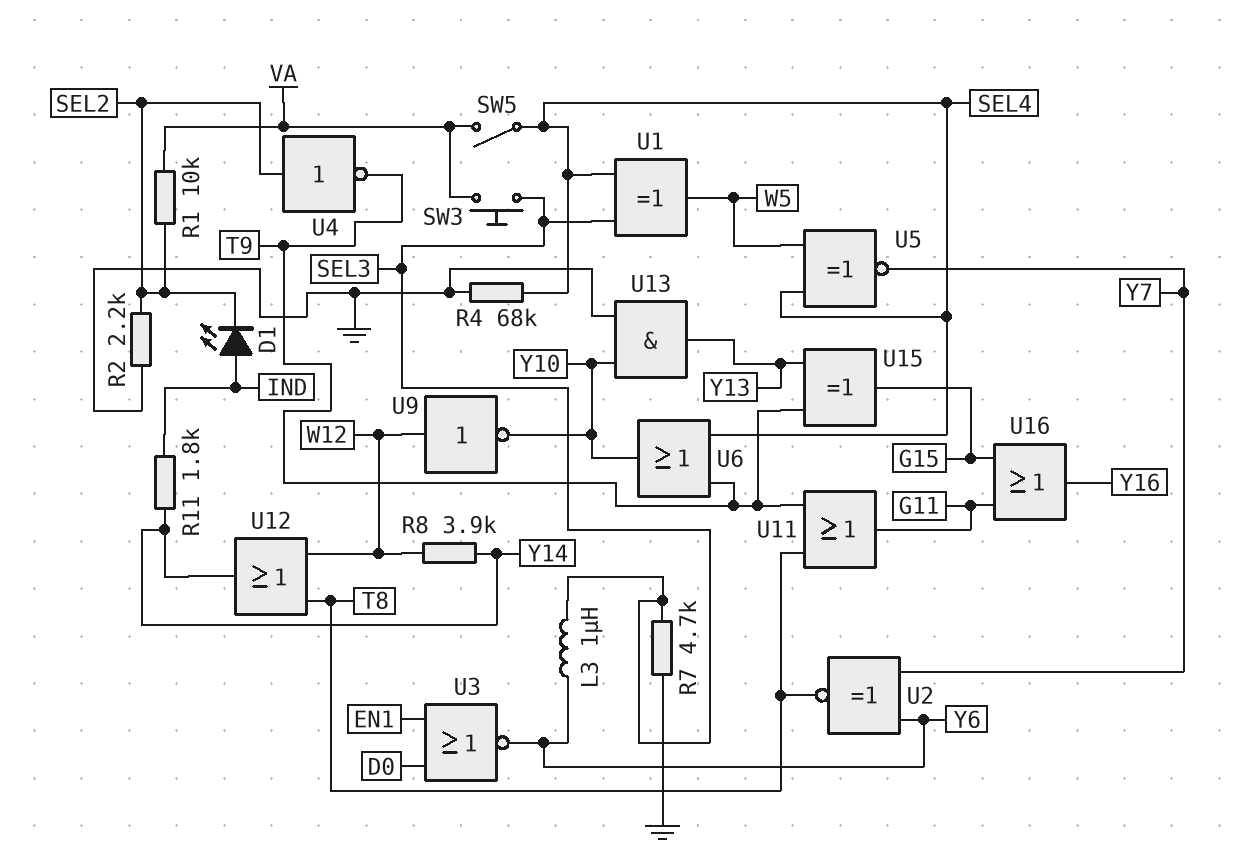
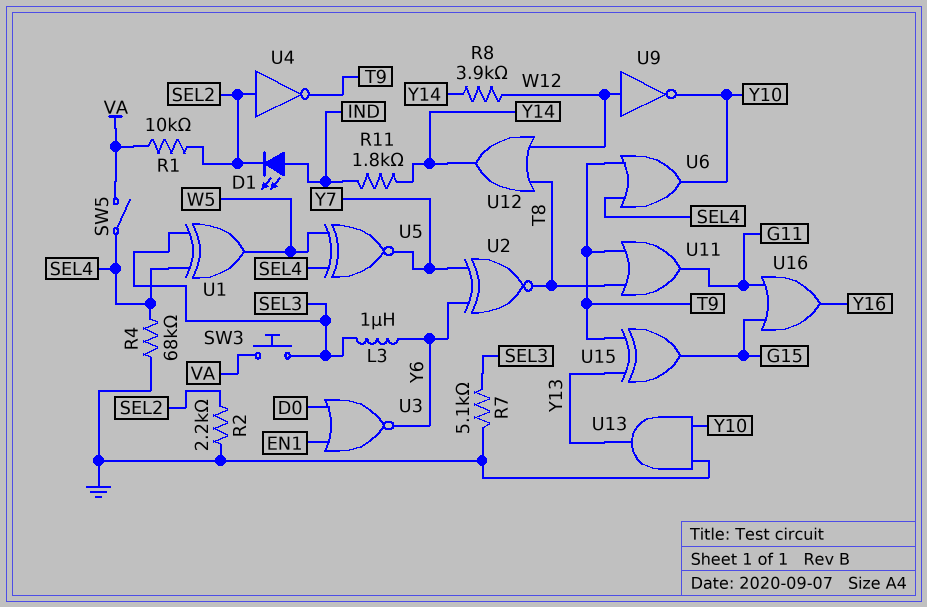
R7: 4.7k (GND, SEL3) -> 5.1k (GND, SEL3)

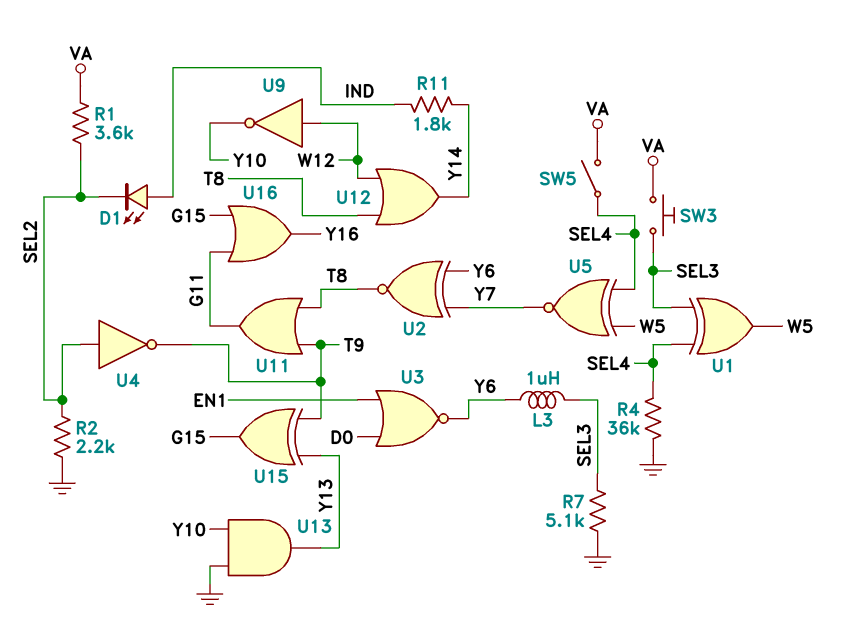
R1: 10k (SEL2, VA) -> 3.6k (SEL2, VA)
R4: 68k (GND, SEL4) -> 36k (GND, SEL4)
R8: 3.9k (W12, Y14) -> none
U6: OR (in SEL4, in T9, out Y10) -> none

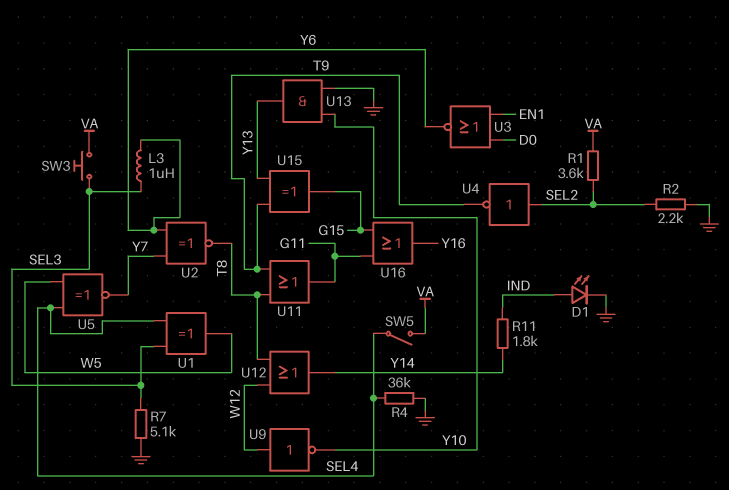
D1: LED (A IND, K SEL2) -> LED (A IND, K GND)

